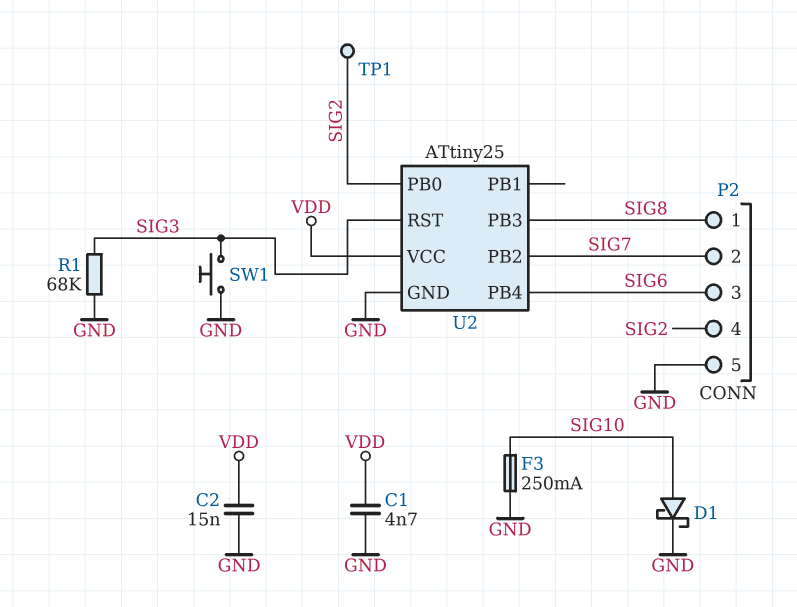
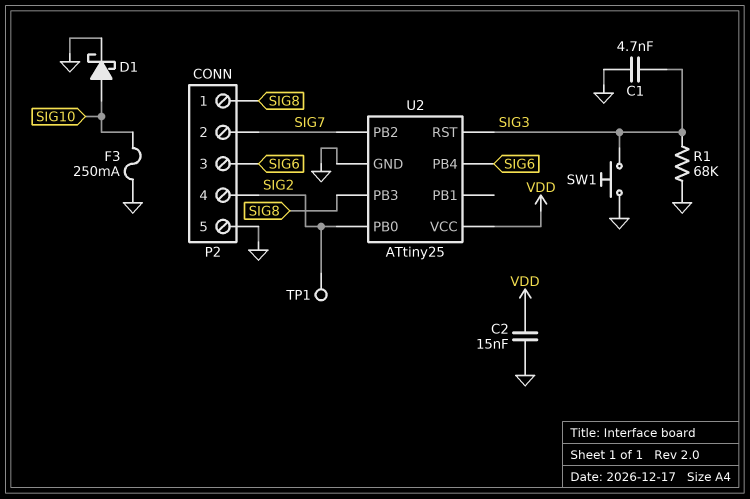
C1: 4.7nF (GND, VDD) -> 4.7nF (GND, SIG3)

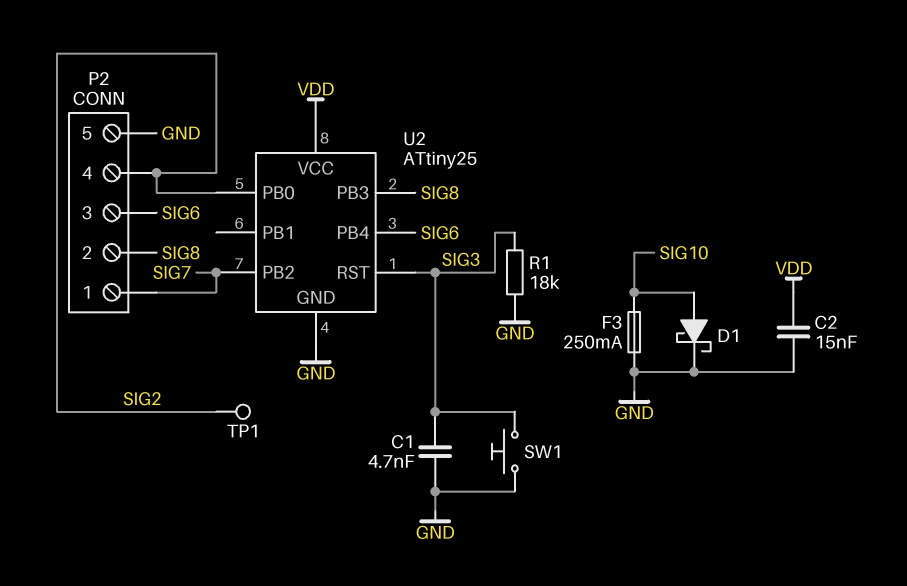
P2 pin 1: SIG8 -> SIG7
P2 pin 2: SIG7 -> SIG8
R1: 68k (GND, SIG3) -> 18k (GND, SIG3)

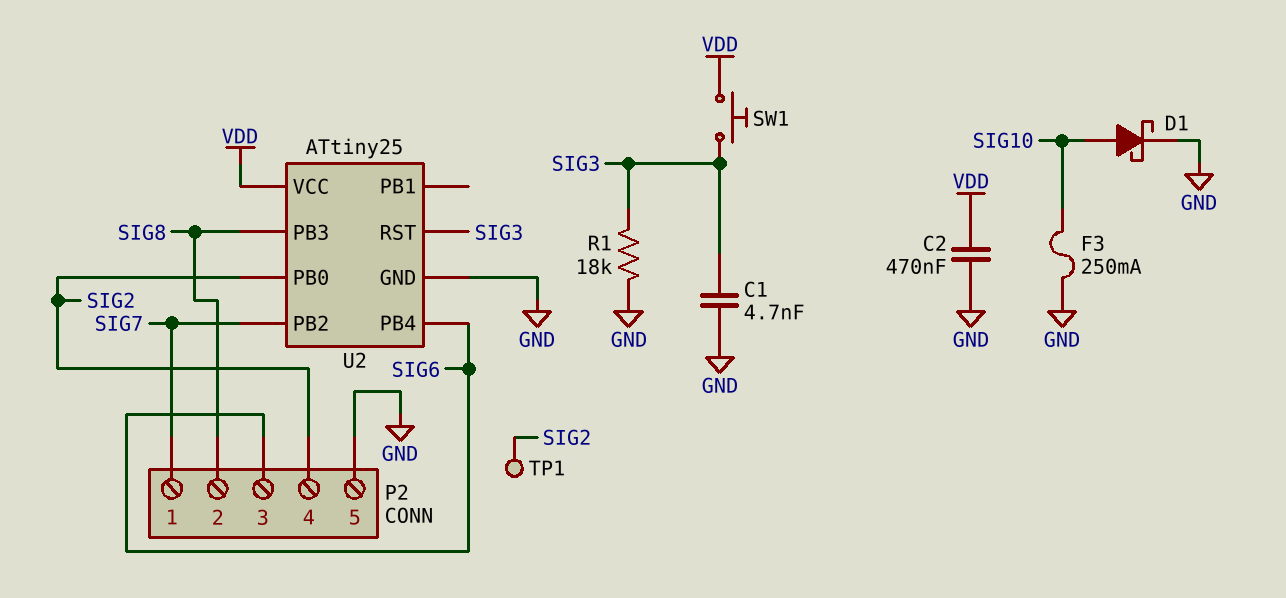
C2: 15nF (GND, VDD) -> 470nF (GND, VDD)
SW1: button (GND, SIG3) -> button (SIG3, VDD)

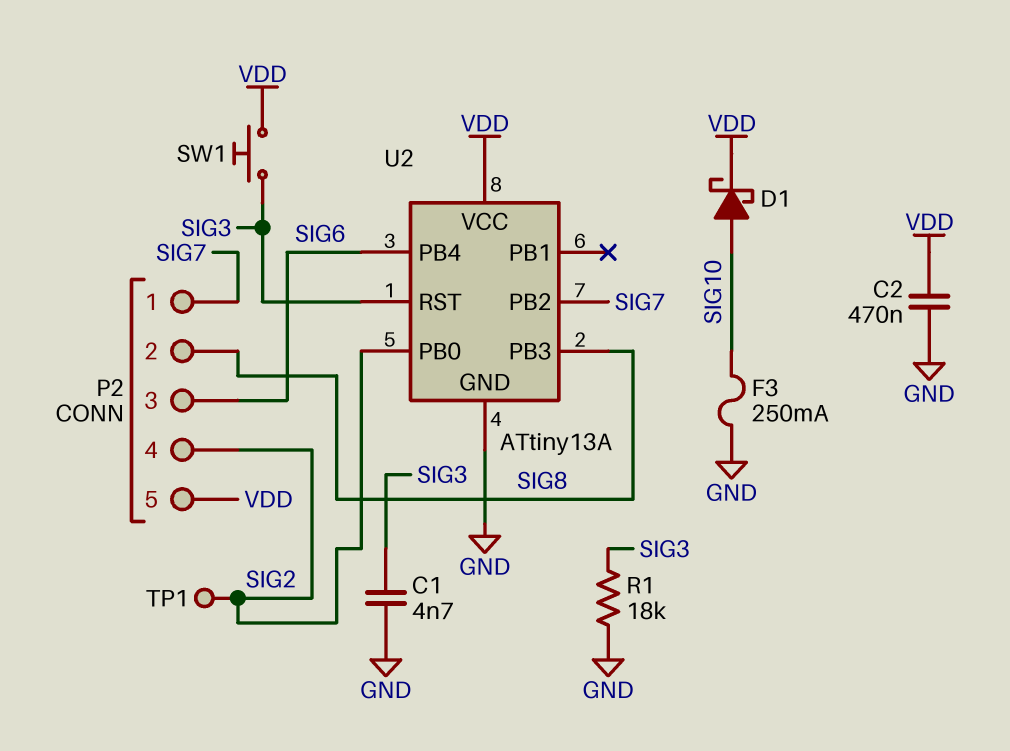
D1: schottky (A SIG10, K GND) -> schottky (A SIG10, K VDD)
P2 pin 5: GND -> VDD
U2: ATtiny25 -> ATtiny13A

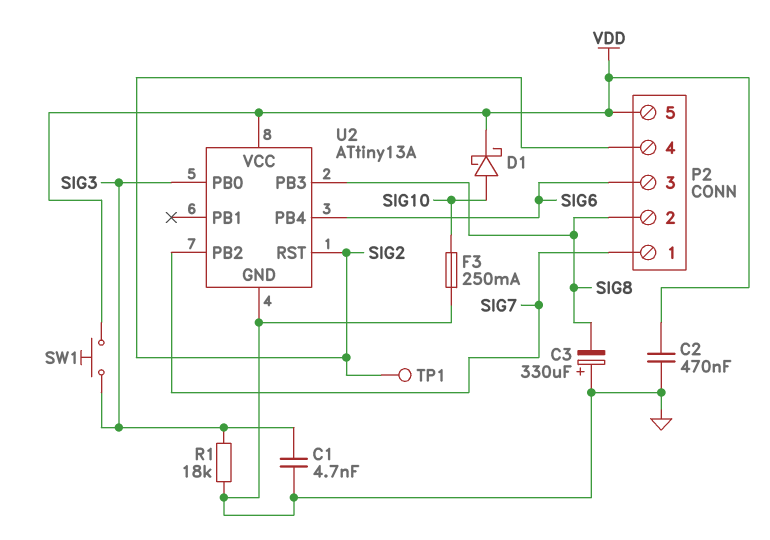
C3: none -> 330uF (plus GND, minus SIG8)
U2 pin PB0: SIG2 -> SIG3
U2 pin RST: SIG3 -> SIG2

